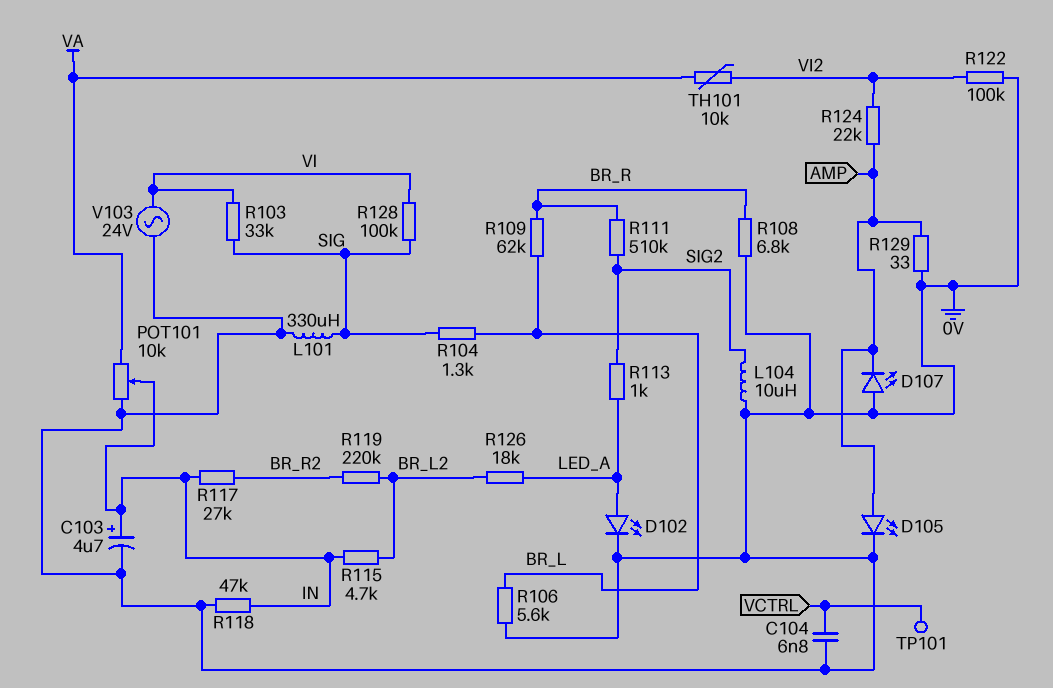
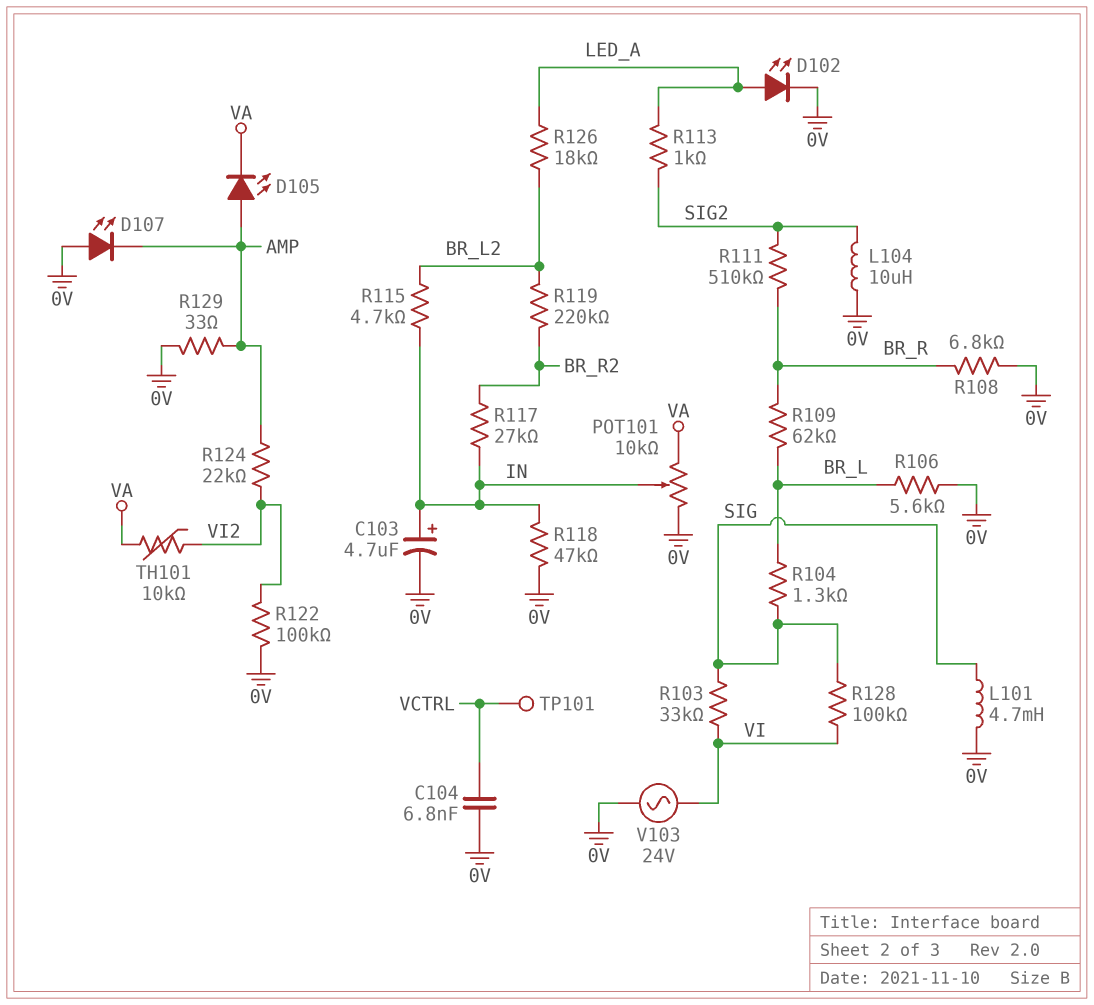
D105: LED (A AMP, K 0V) -> LED (A AMP, K VA)
L101: 330uH (0V, SIG) -> 4.7mH (0V, SIG)

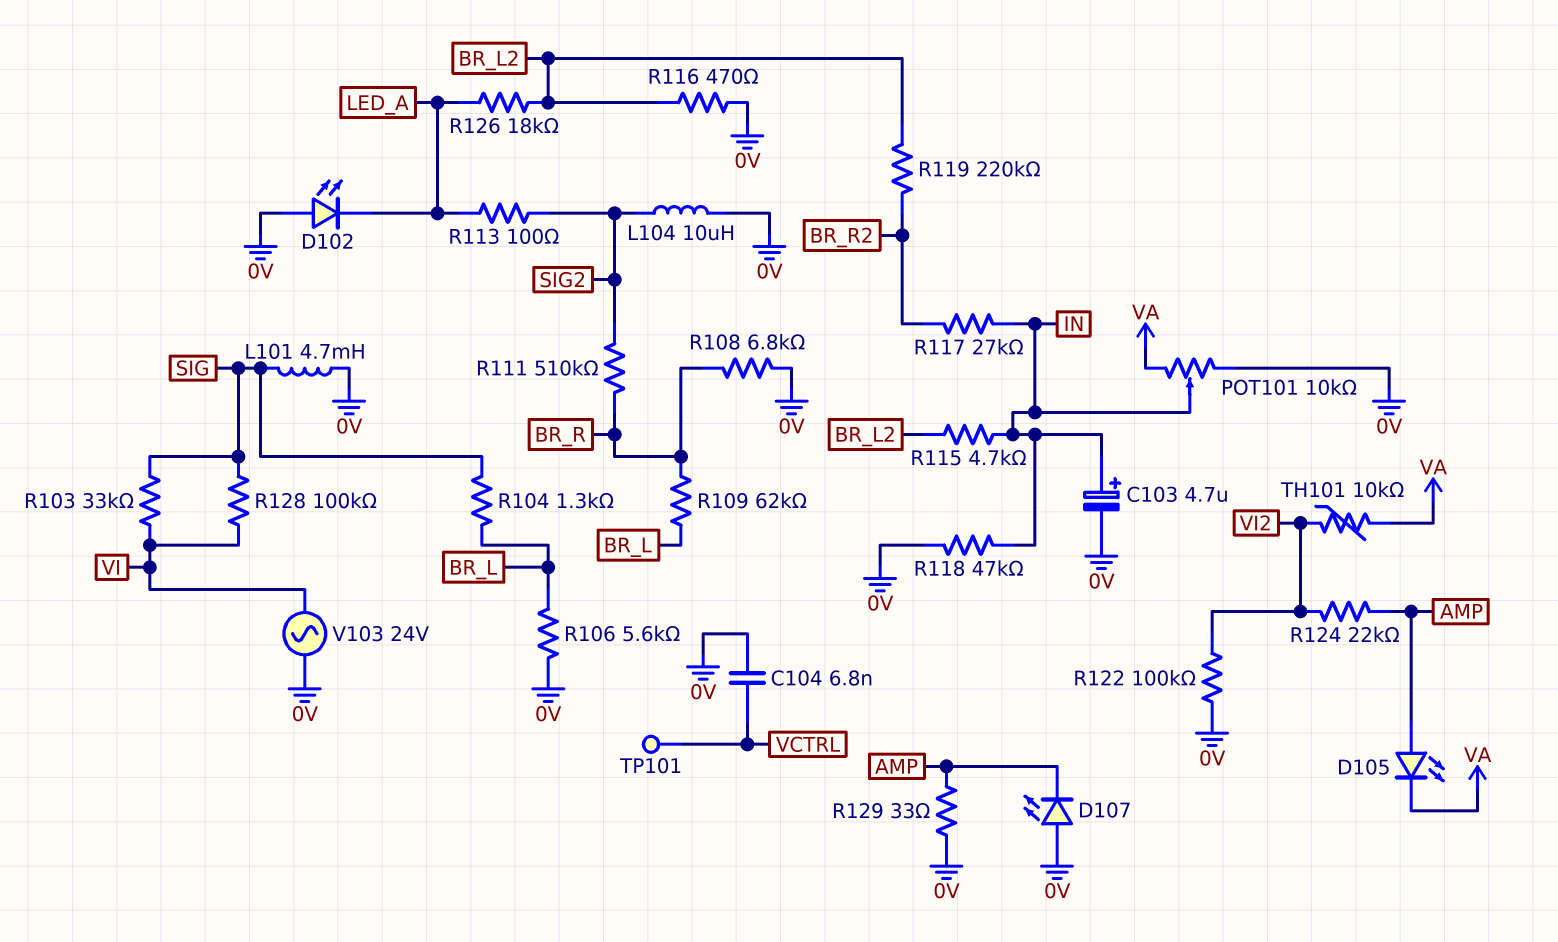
D102: LED (A LED_A, K 0V) -> LED (A 0V, K LED_A)
R113: 1k (LED_A, SIG2) -> 100 (LED_A, SIG2)
R116: none -> 470 (0V, BR_L2)

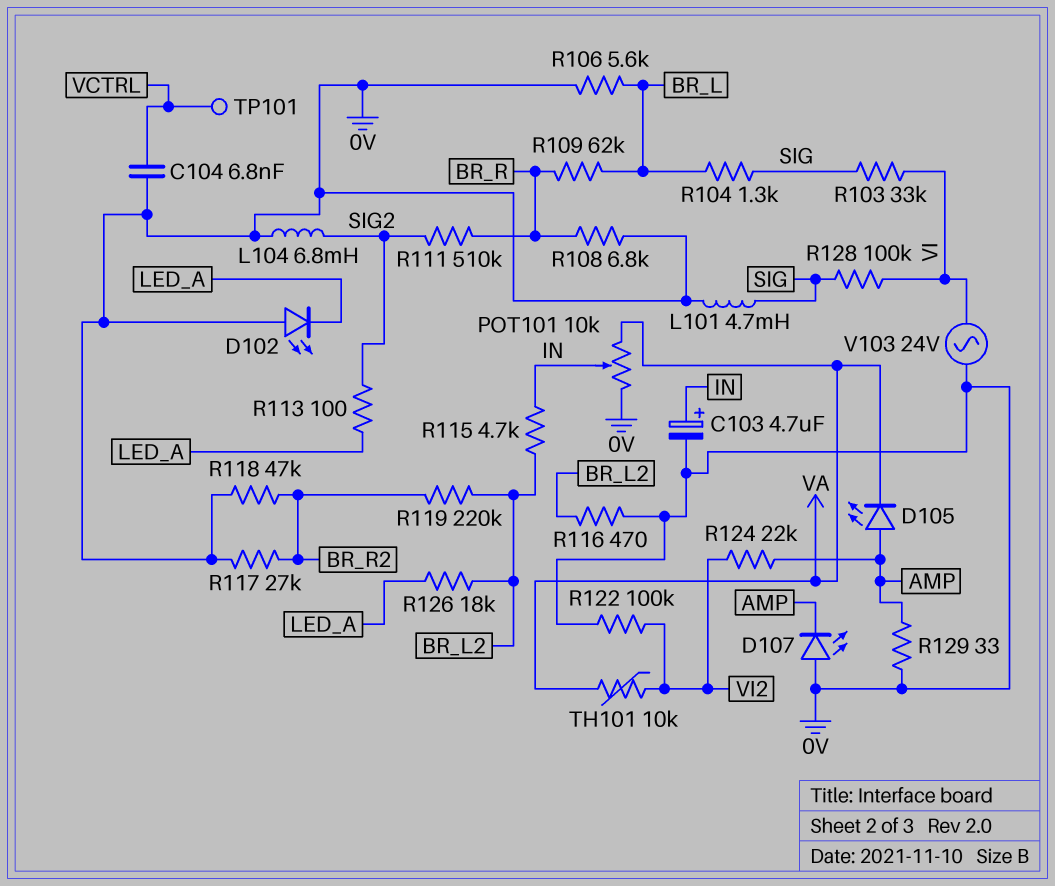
L104: 10uH (0V, SIG2) -> 6.8mH (0V, SIG2)
R117: 27k (BR_R2, IN) -> 27k (0V, BR_R2)
R118: 47k (0V, IN) -> 47k (0V, BR_R2)

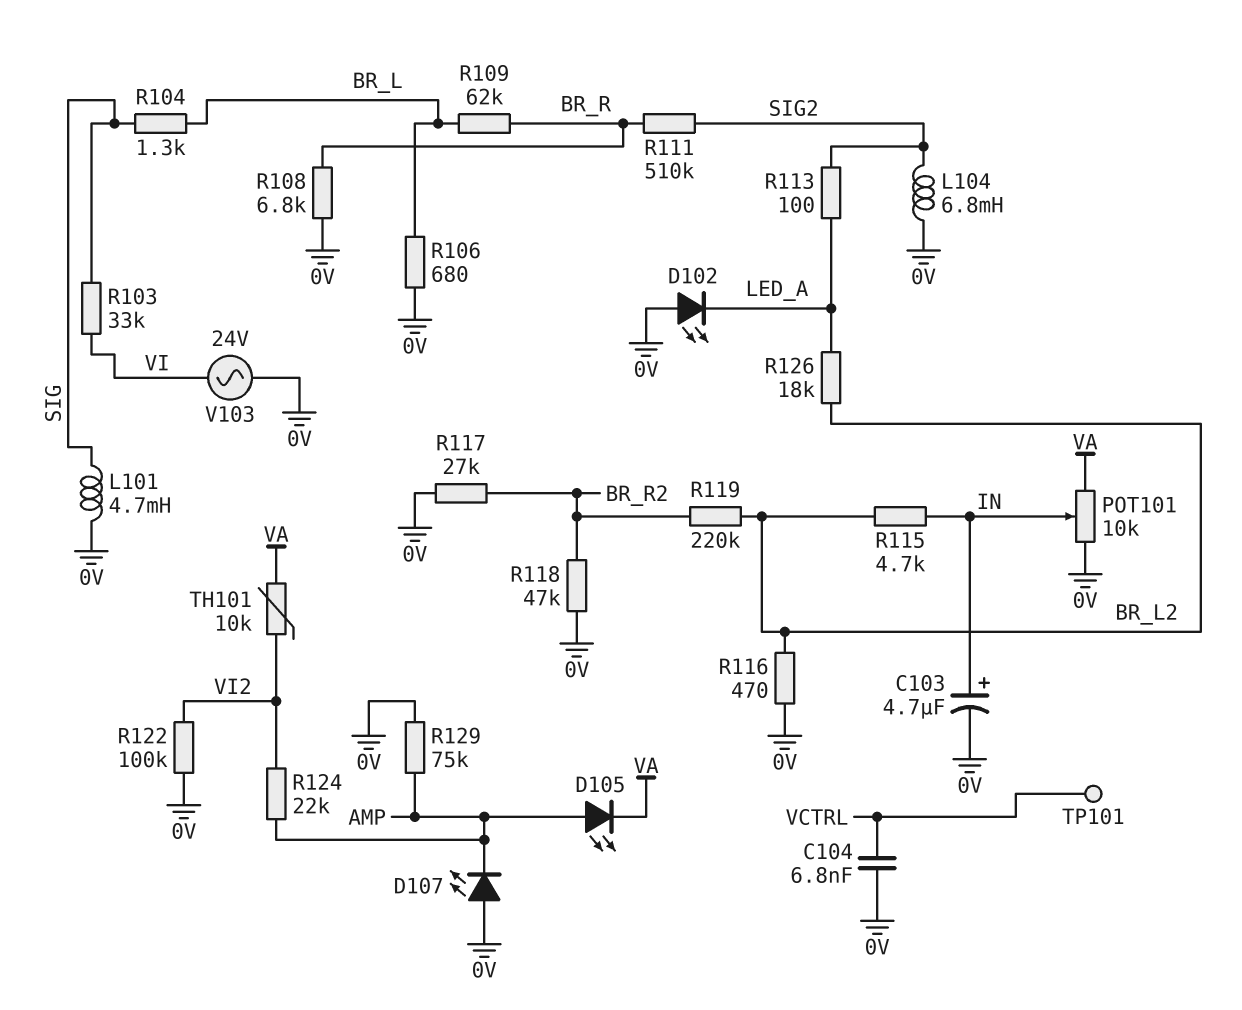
R106: 5.6k (0V, BR_L) -> 680 (0V, BR_L)
R128: 100k (SIG, VI) -> none
R129: 33 (0V, AMP) -> 75k (0V, AMP)

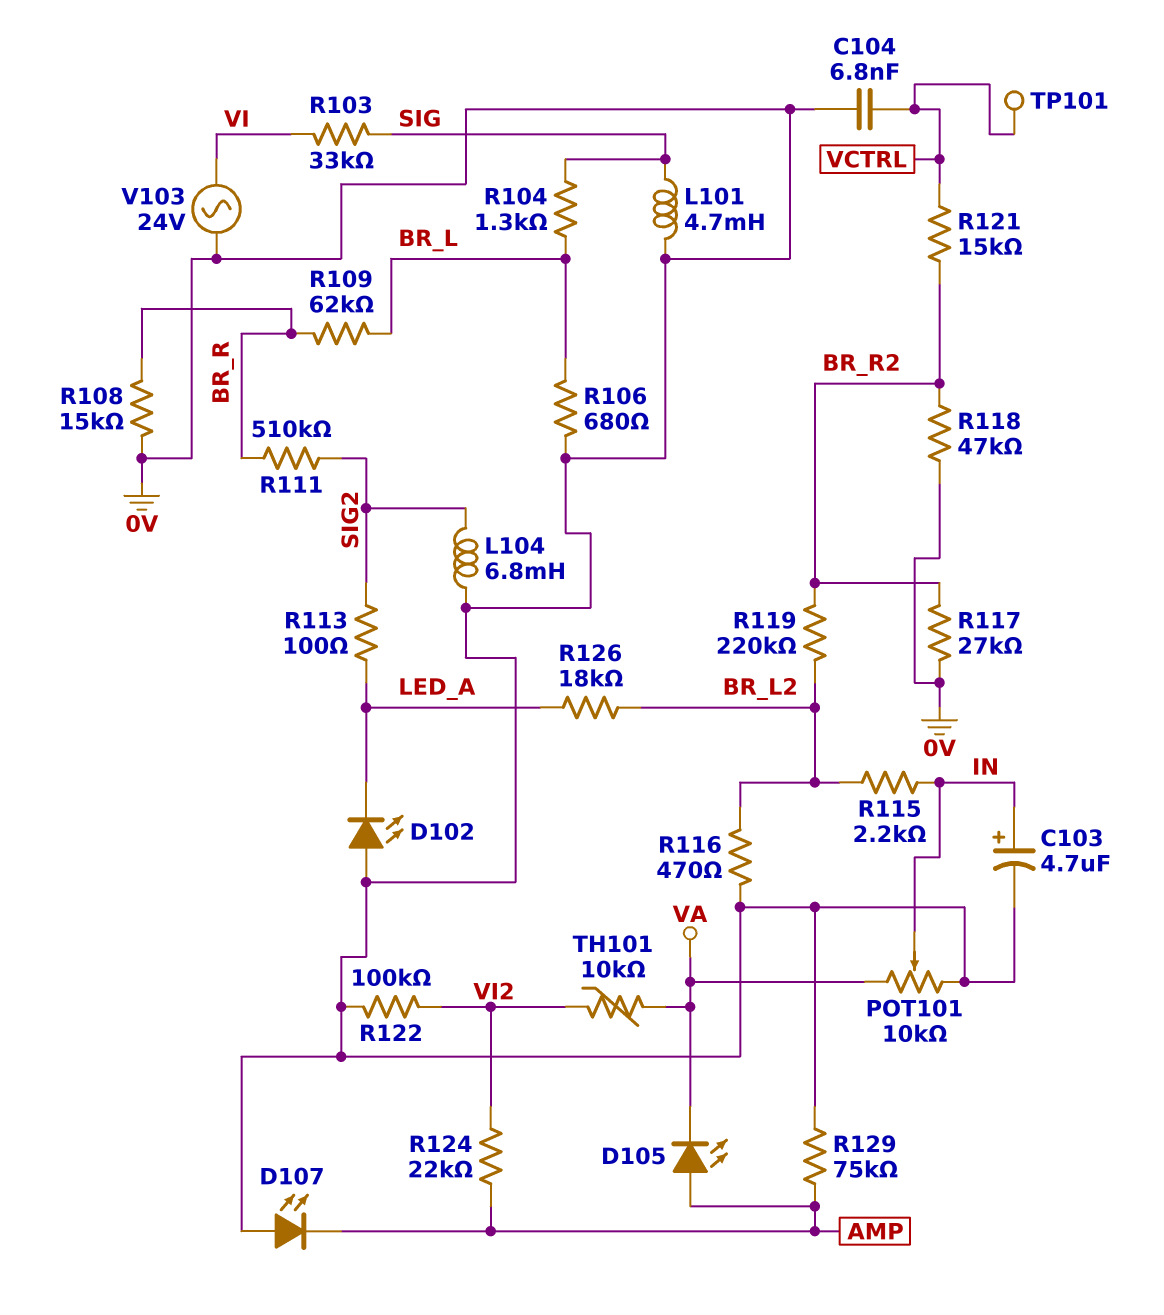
R108: 6.8k (0V, BR_R) -> 15k (0V, BR_R)
R115: 4.7k (BR_L2, IN) -> 2.2k (BR_L2, IN)
R121: none -> 15k (BR_R2, VCTRL)

